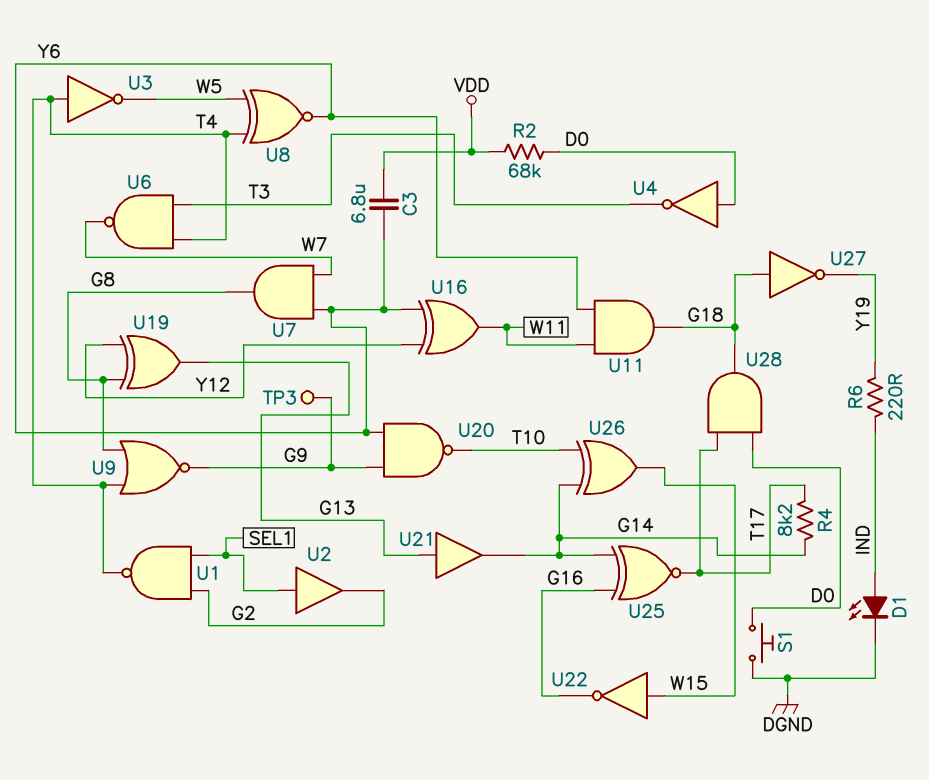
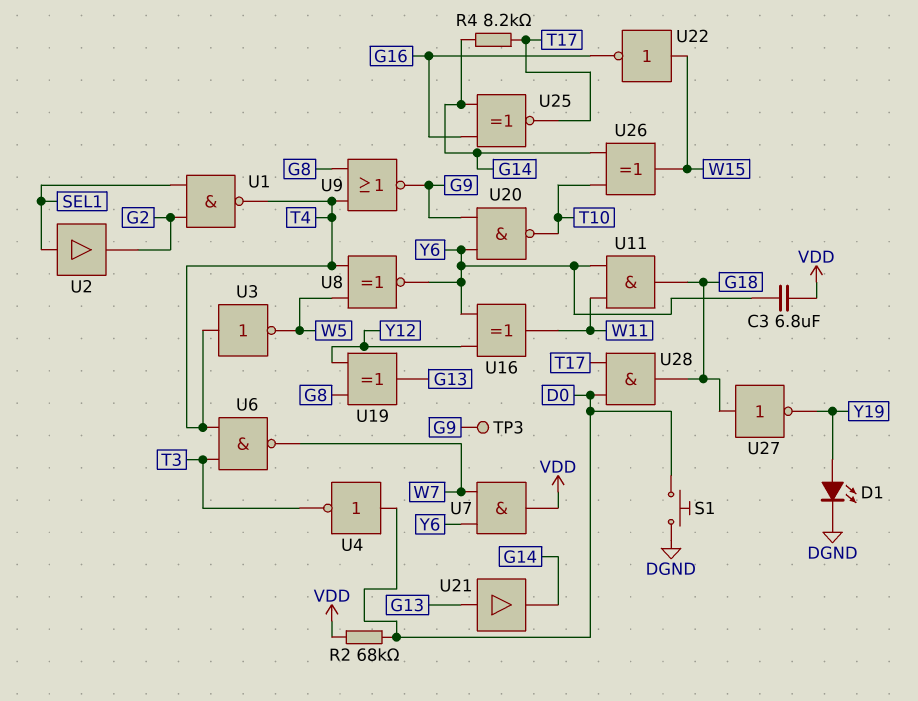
D1: LED (A IND, K DGND) -> LED (A Y19, K DGND)
R6: 220 (IND, Y19) -> none
U7: AND (in W7, in Y6, out G8) -> AND (in W7, in Y6, out VDD)

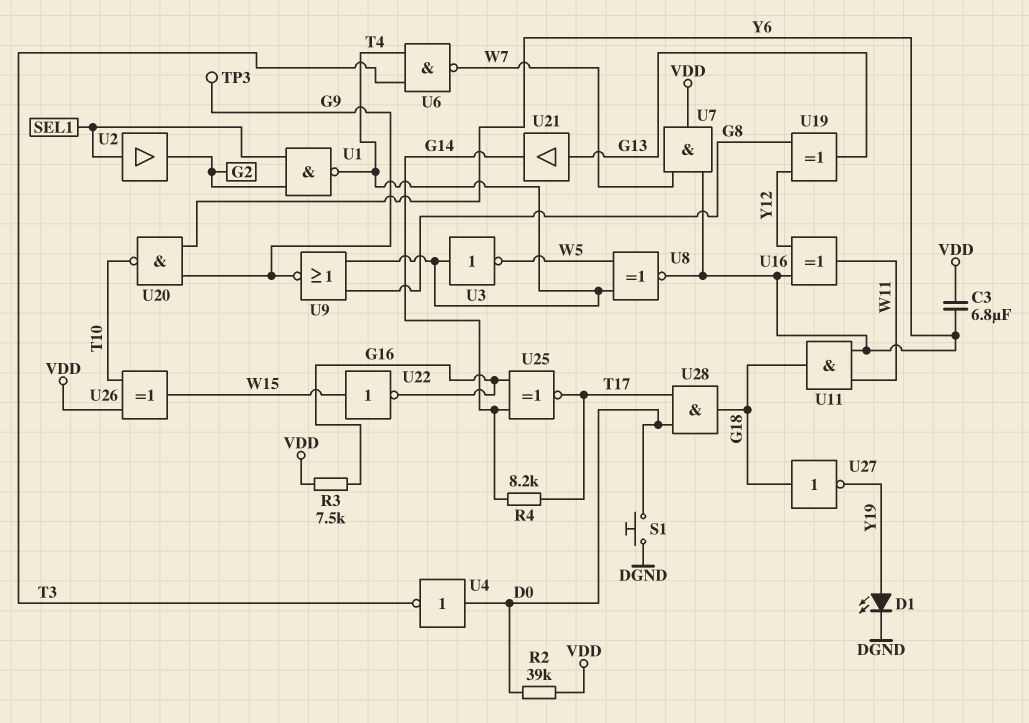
R2: 68k (D0, VDD) -> 39k (D0, VDD)
R3: none -> 7.5k (G16, VDD)
U26: XOR (in G14, in T10, out W15) -> XOR (in T10, in VDD, out W15)

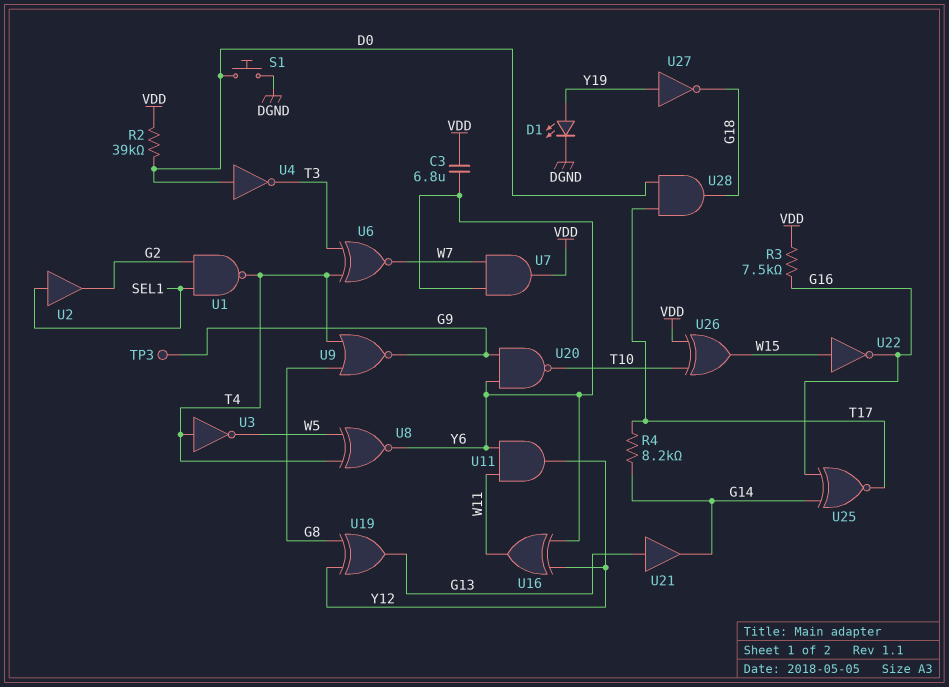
U6: NAND (in T3, in T4, out W7) -> XNOR (in T3, in T4, out W7)
U11: AND (in W11, in Y6, out G18) -> AND (in W11, in Y6, out Y12)
U27: NOT (in G18, out Y19) -> NOT (in Y19, out G18)

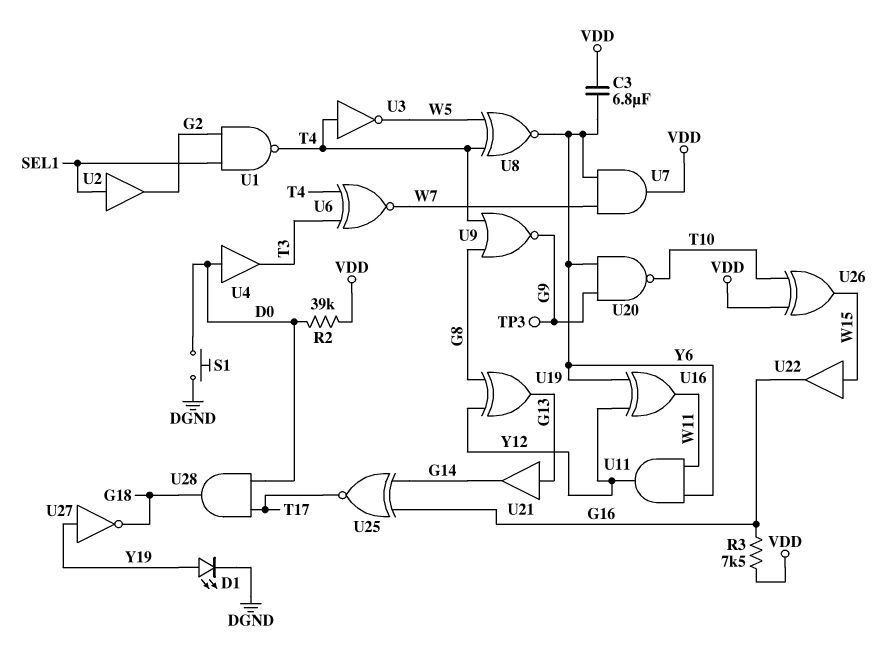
R4: 8.2k (G14, T17) -> none
U4: NOT (in D0, out T3) -> buffer (in D0, out T3)
U22: NOT (in W15, out G16) -> buffer (in W15, out G16)

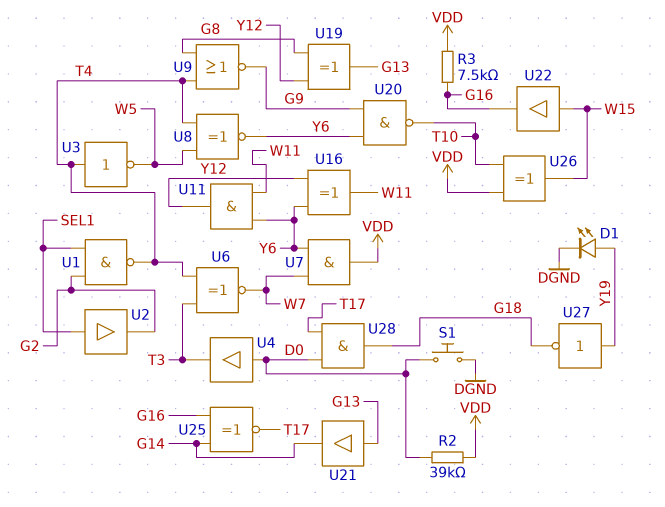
C3: 6.8uF (VDD, Y6) -> none
TP3: test point (G9) -> none

